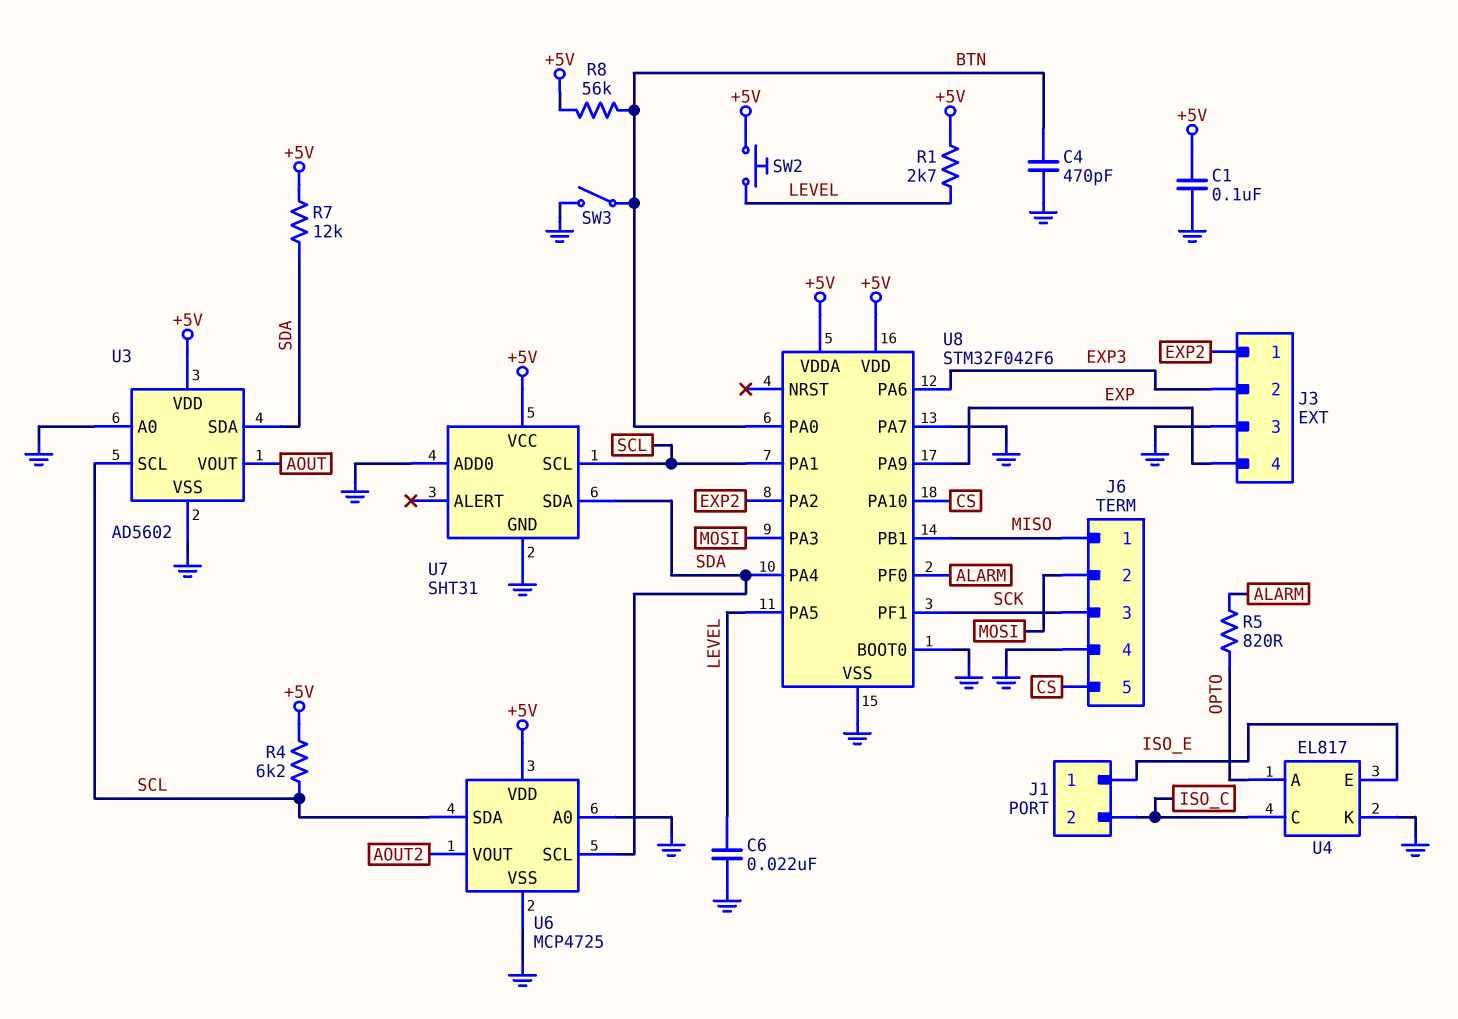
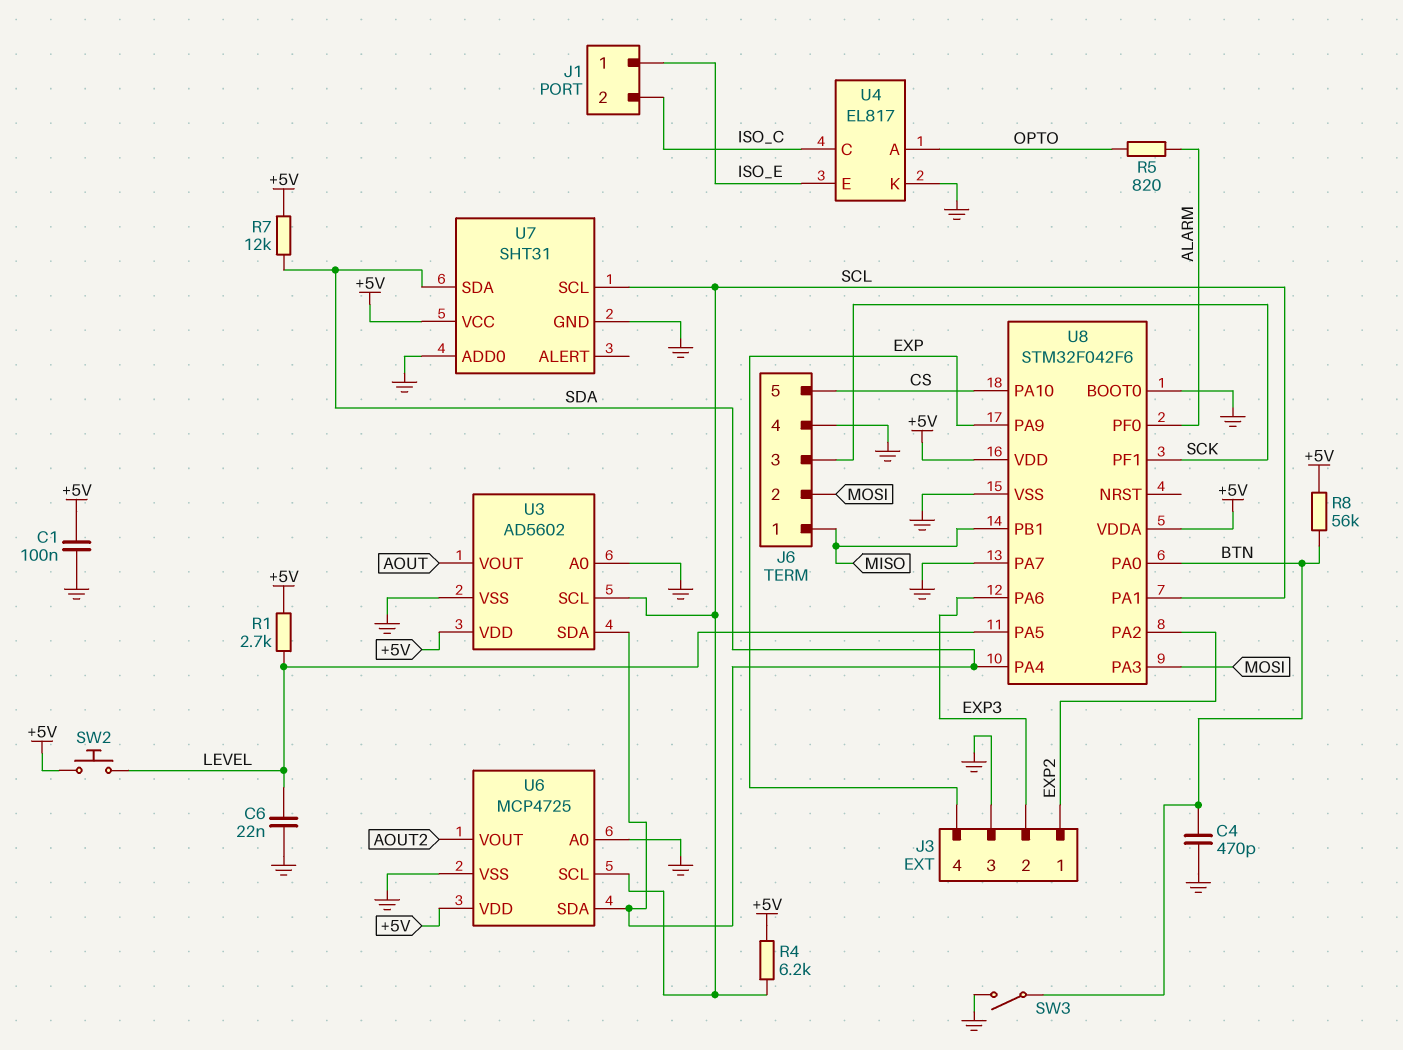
U6 pin SCL: SDA -> SCL
U6 pin SDA: SCL -> SDA

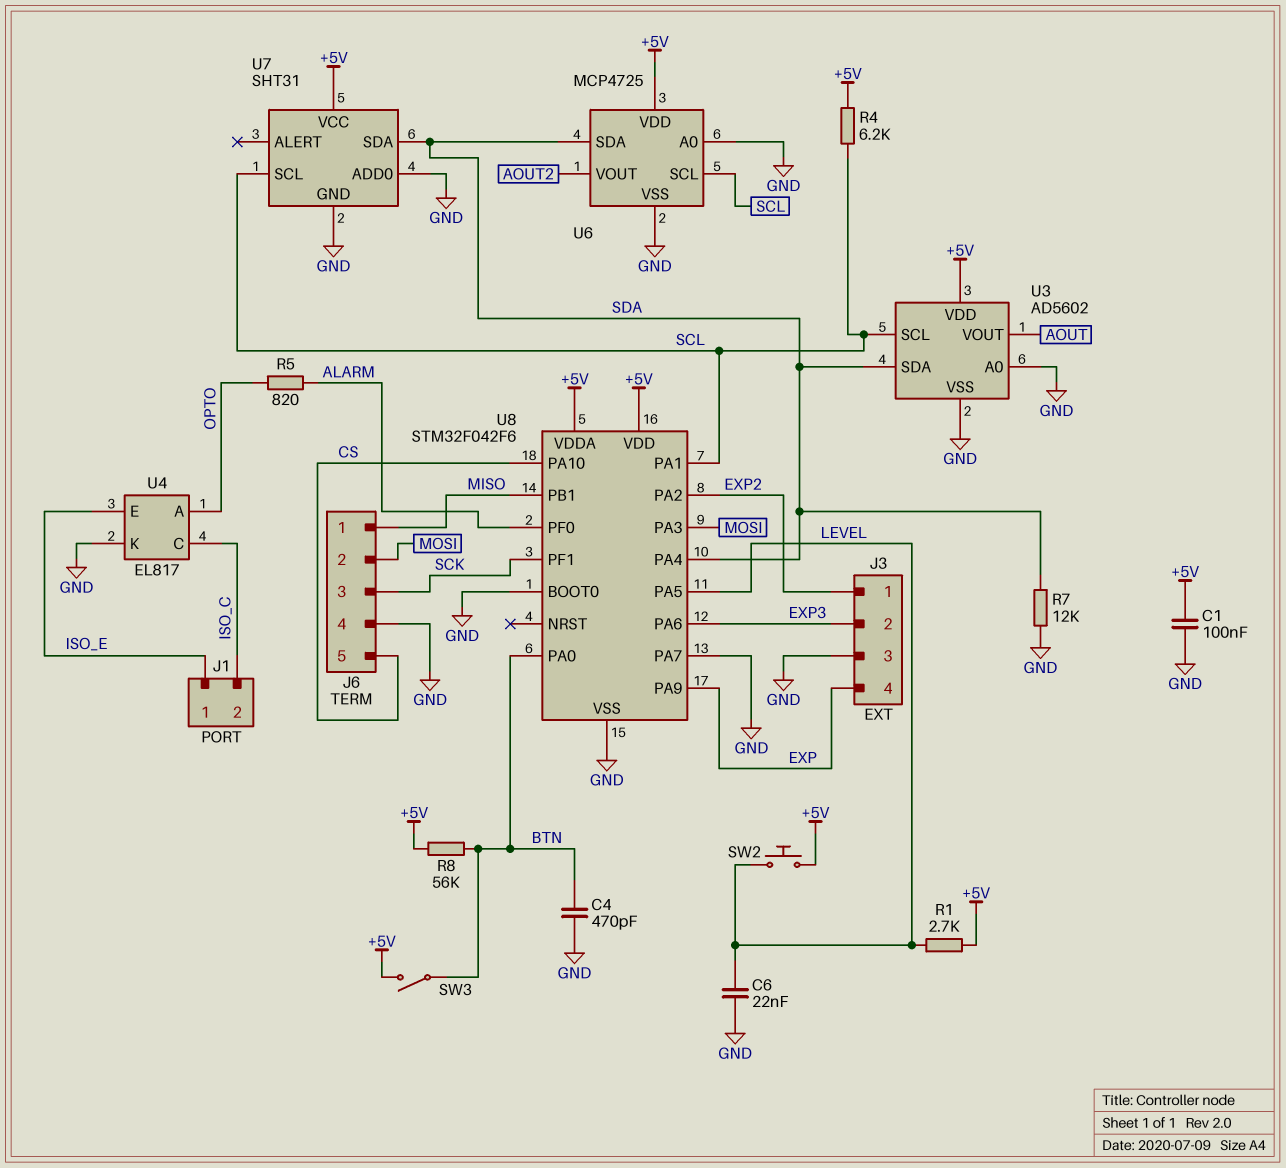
R7: 12k (+5V, SDA) -> 12k (GND, SDA)
SW3: switch (BTN, GND) -> switch (+5V, BTN)

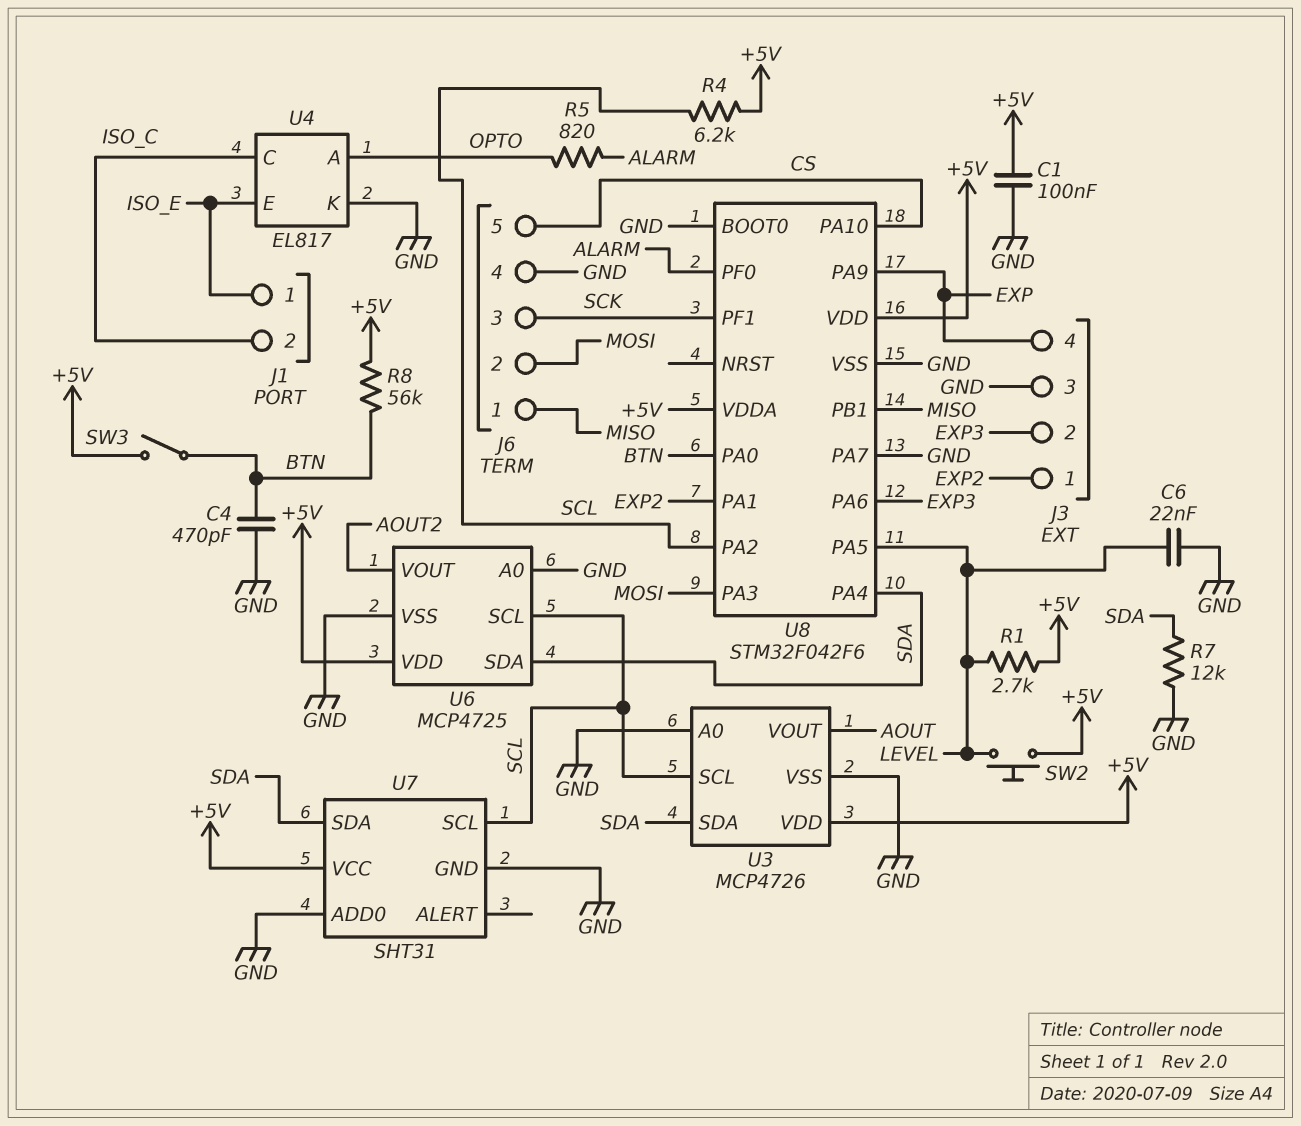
U3: AD5602 -> MCP4726
U8 pin PA1: SCL -> EXP2
U8 pin PA2: EXP2 -> SCL

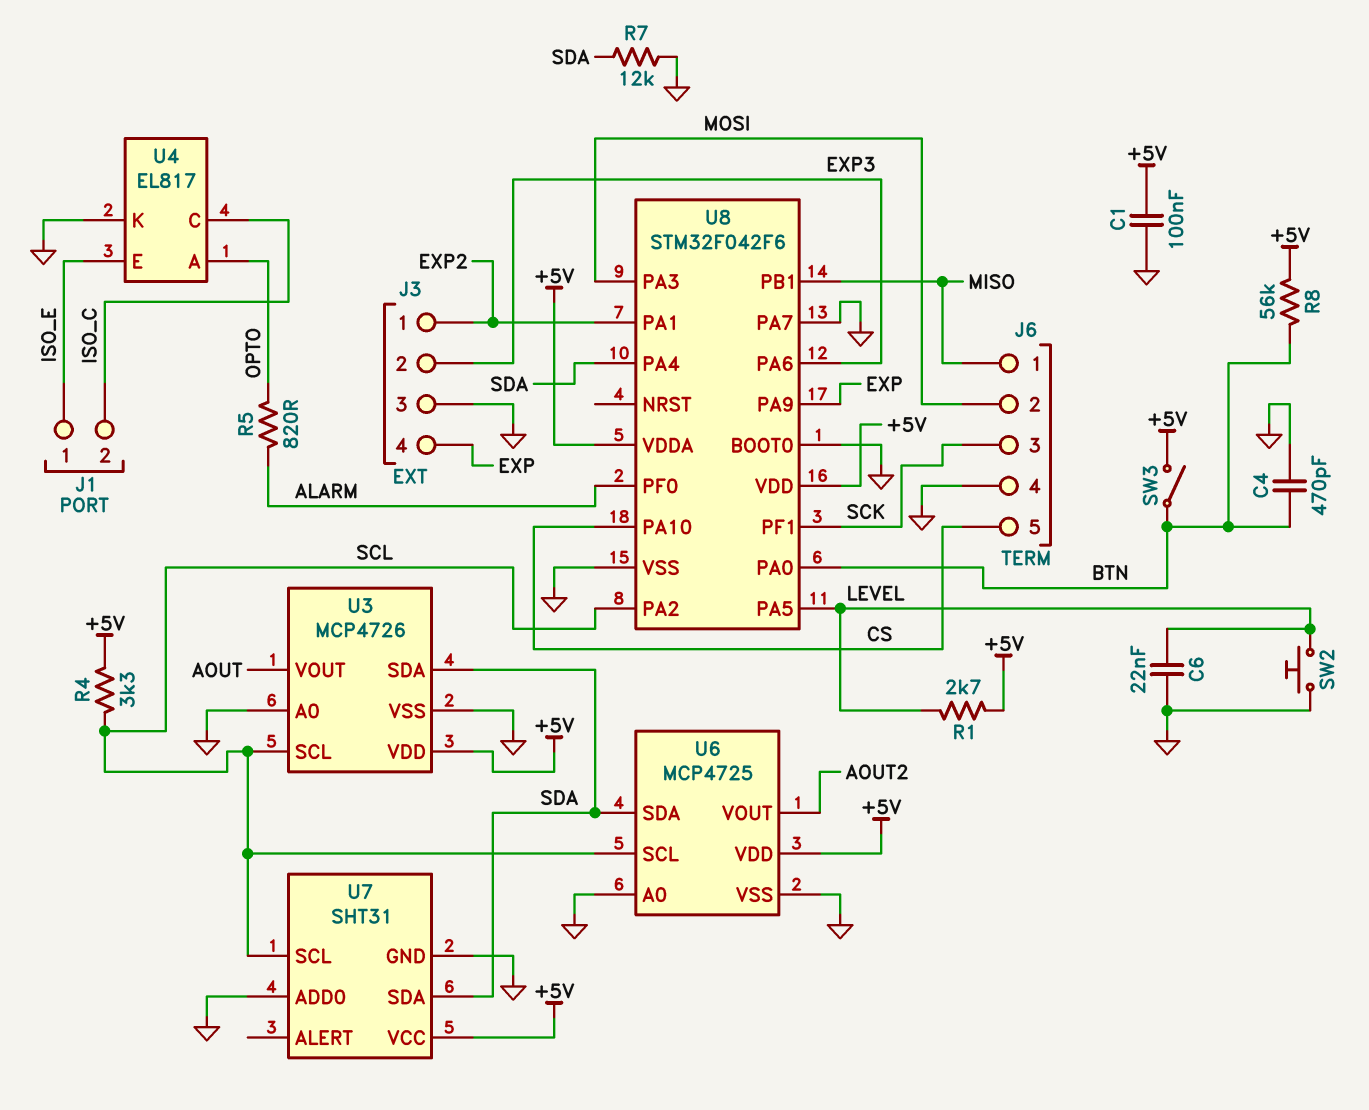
R4: 6.2k (+5V, SCL) -> 3.3k (+5V, SCL)
SW2: button (+5V, LEVEL) -> button (GND, LEVEL)

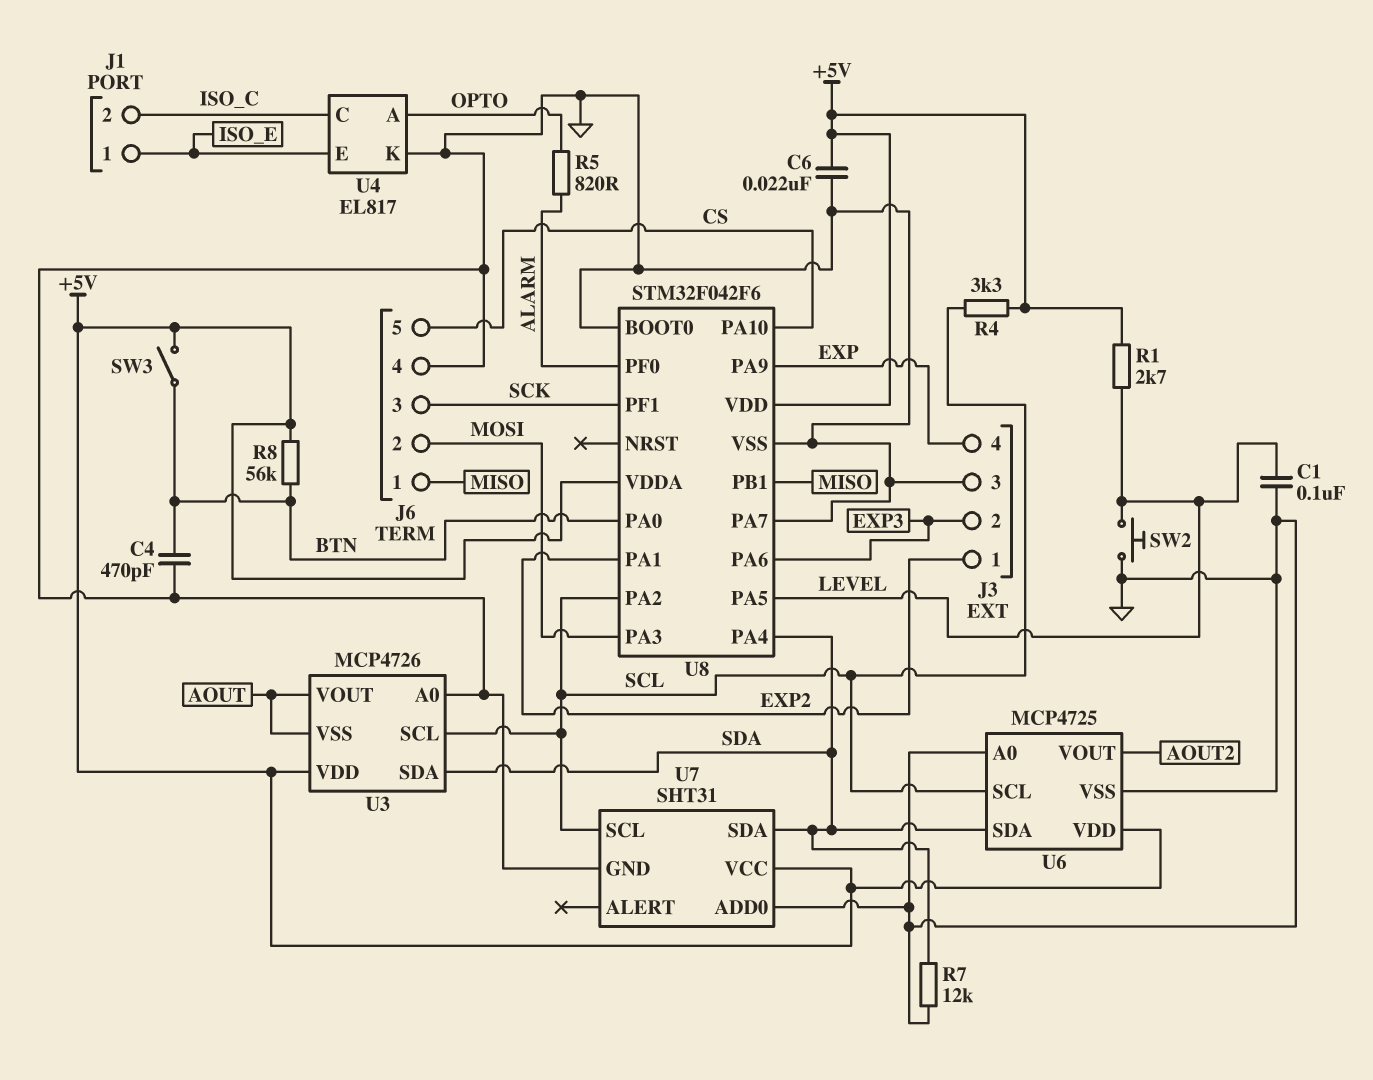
C1: 100nF (+5V, GND) -> 100nF (GND, LEVEL)
C6: 22nF (GND, LEVEL) -> 22nF (+5V, GND)
U3 pin VSS: GND -> AOUT

